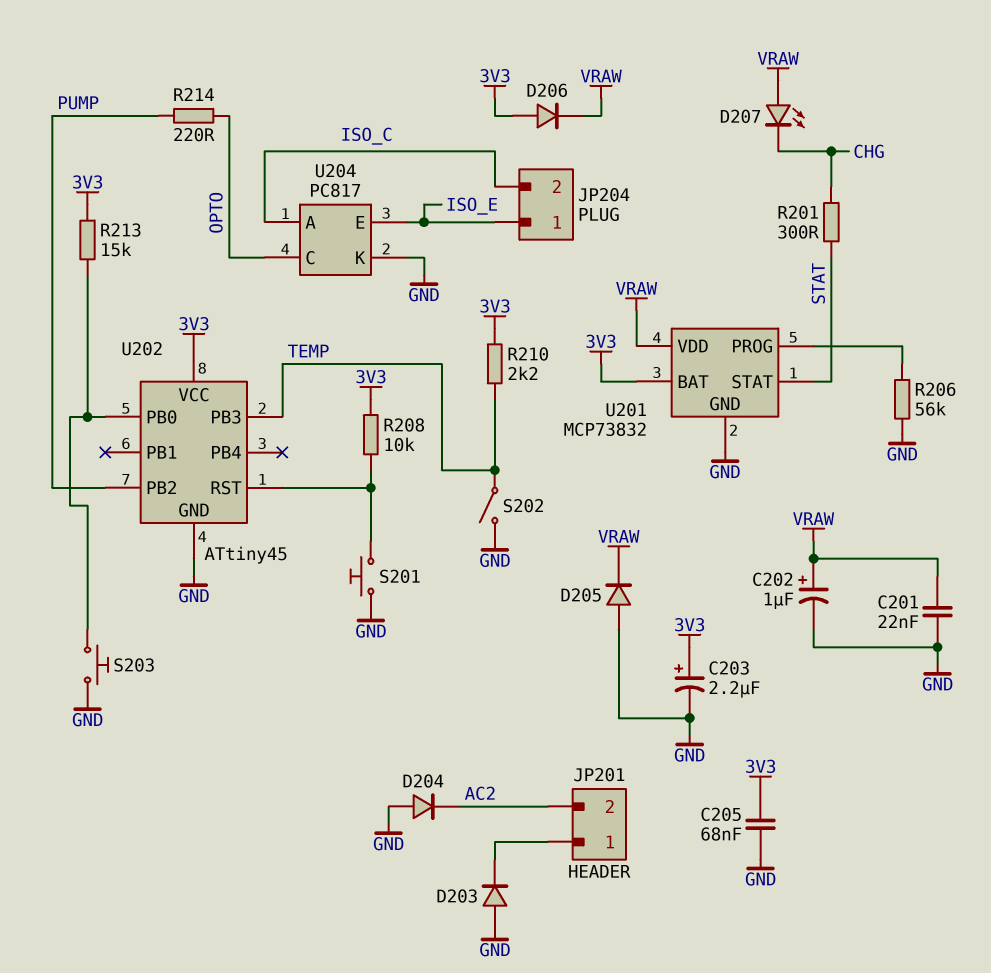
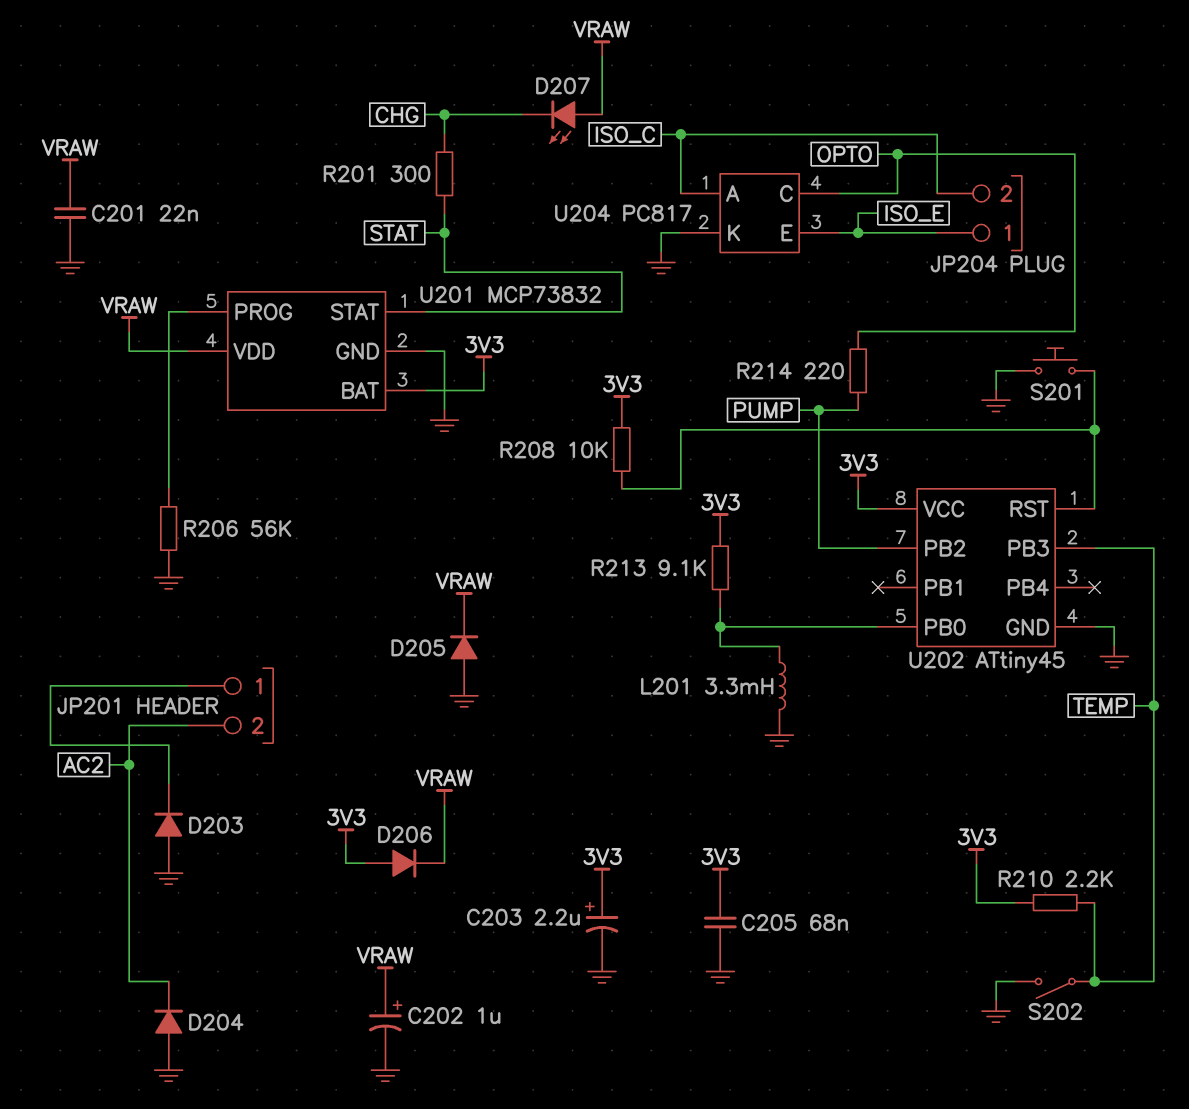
L201: none -> 3.3mH (GND, U202/PB0)
R213: 15k (3V3, U202/PB0) -> 9.1k (3V3, U202/PB0)
S203: button (GND, U202/PB0) -> none

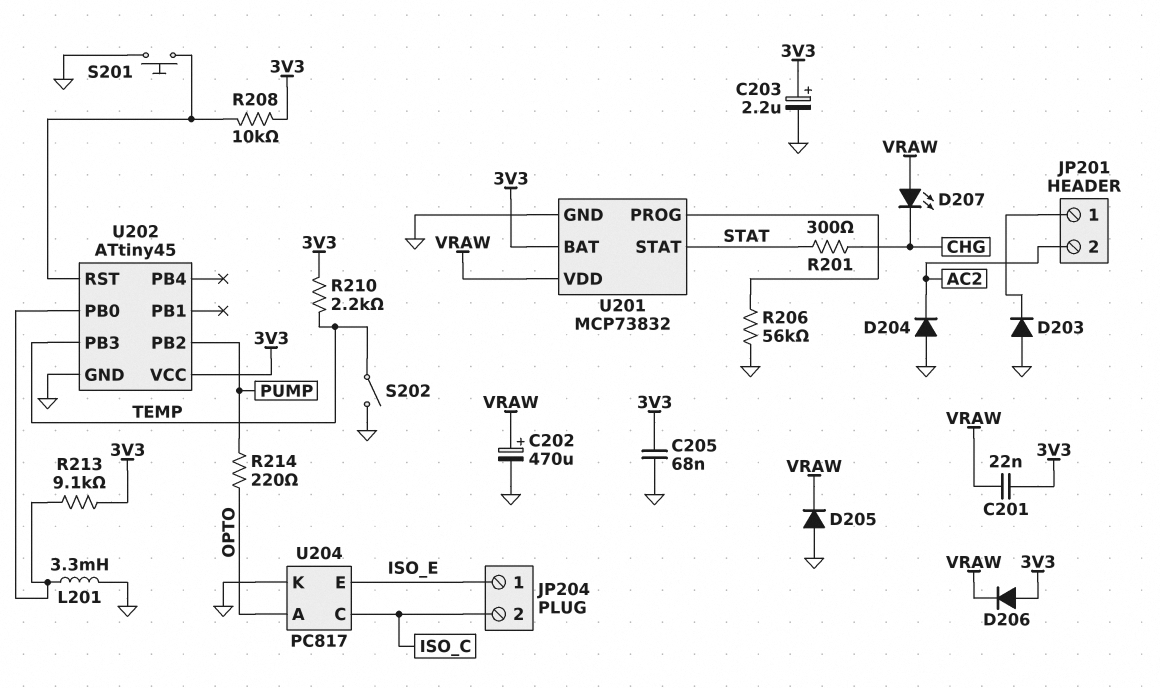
C201: 22nF (GND, VRAW) -> 22nF (3V3, VRAW)
C202: 1uF (plus VRAW, minus GND) -> 470uF (plus VRAW, minus GND)
U204 pin A: ISO_C -> OPTO
U204 pin C: OPTO -> ISO_C

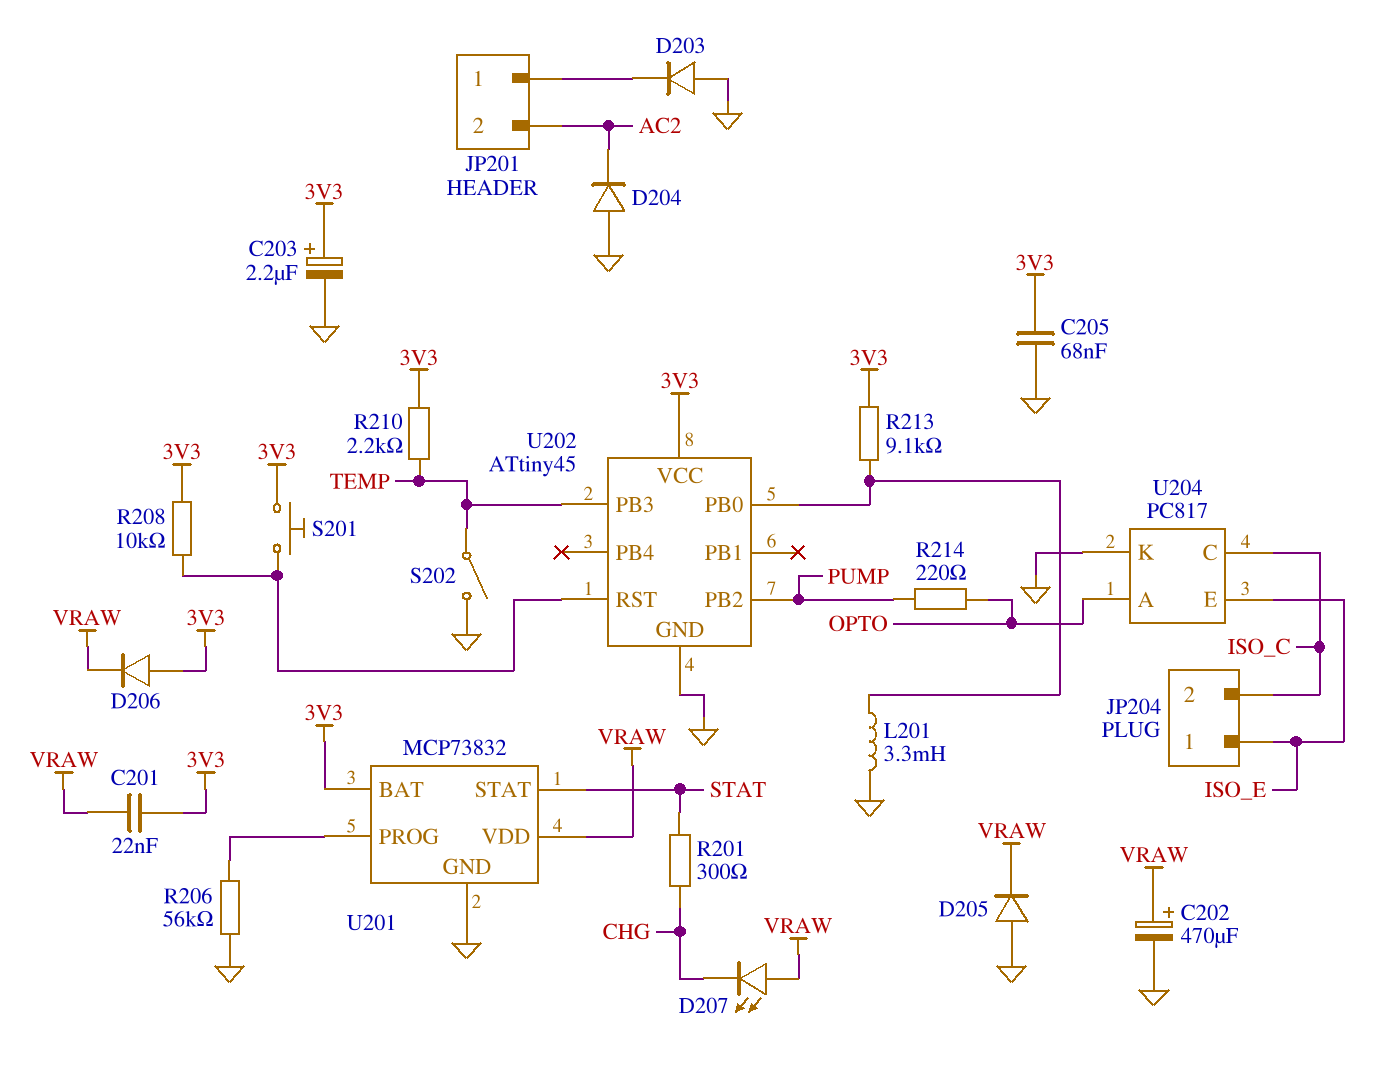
S201: button (GND, U202/RST) -> button (3V3, U202/RST)

